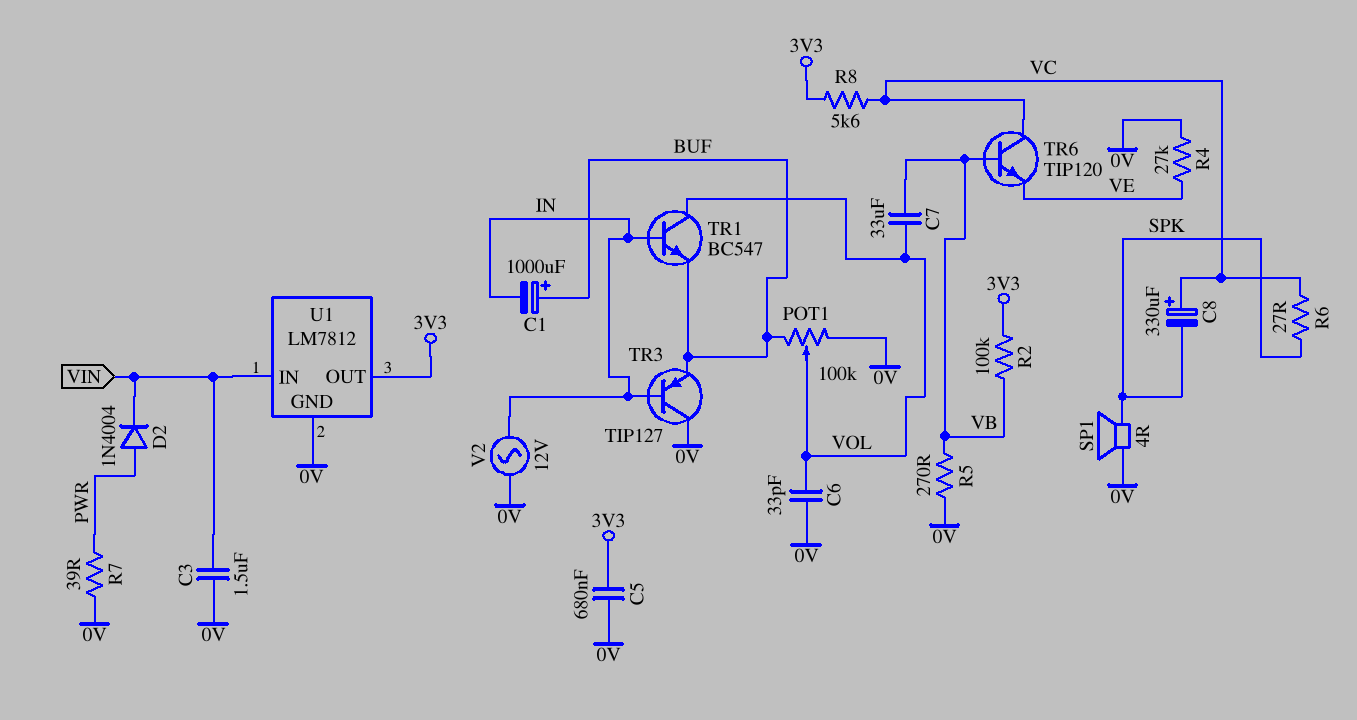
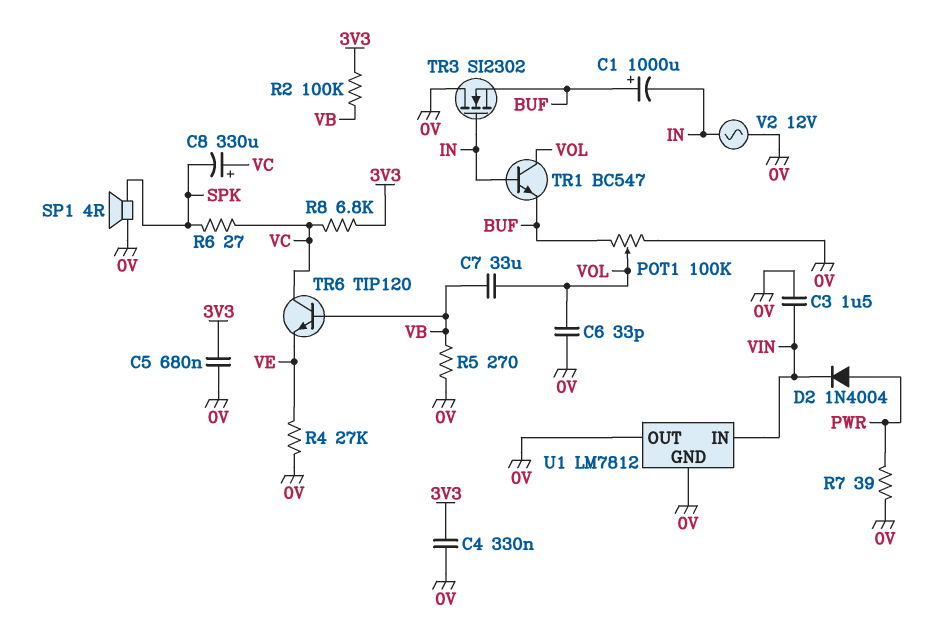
C4: none -> 330nF (0V, 3V3)
R8: 5.6k (3V3, VC) -> 6.8k (3V3, VC)
TR3: PNP TIP127 (B IN, C 0V, E BUF) -> NMOS SI2302 (G IN, D 0V, S BUF)
U1 pin OUT: 3V3 -> 0V

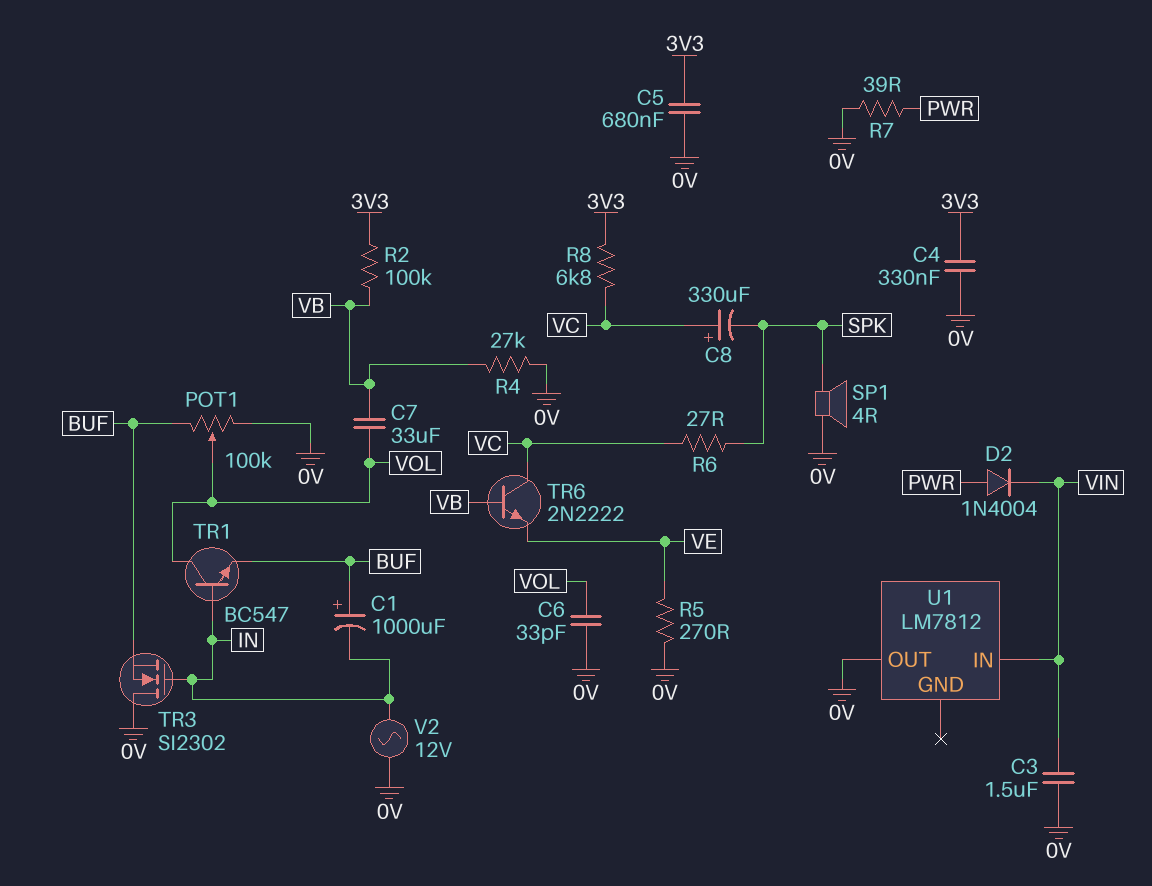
R4: 27k (0V, VE) -> 27k (0V, VB)
R5: 270 (0V, VB) -> 270 (0V, VE)
TR6: NPN TIP120 (B VB, C VC, E VE) -> NPN 2N2222 (B VB, C VC, E VE)
U1 pin GND: 0V -> none

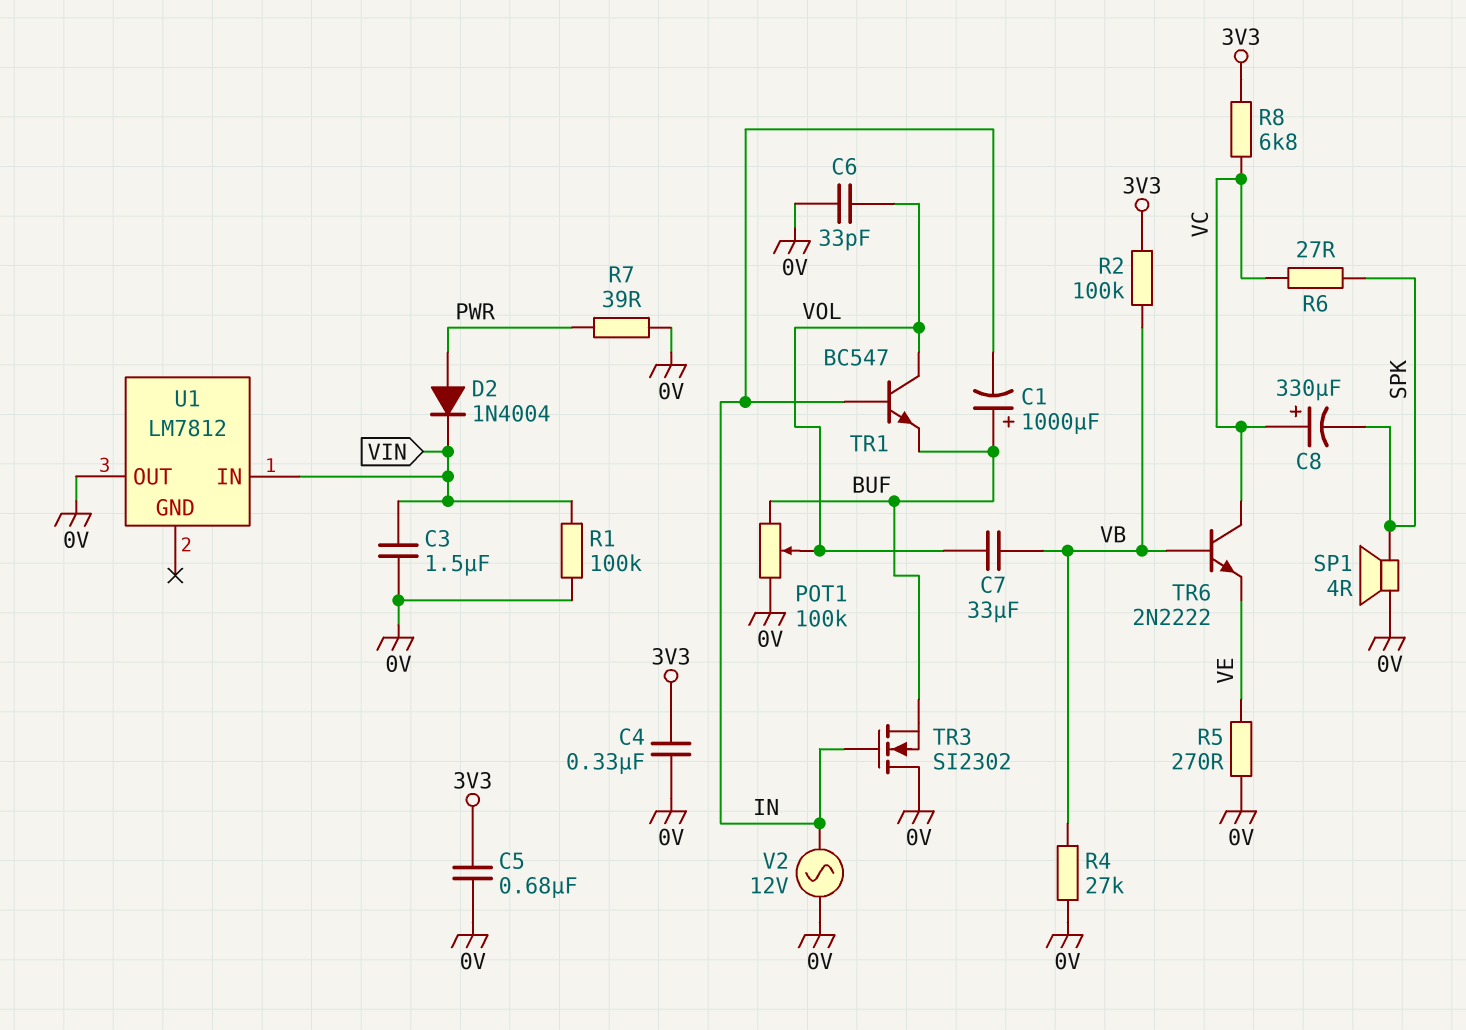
R1: none -> 100k (0V, VIN)

